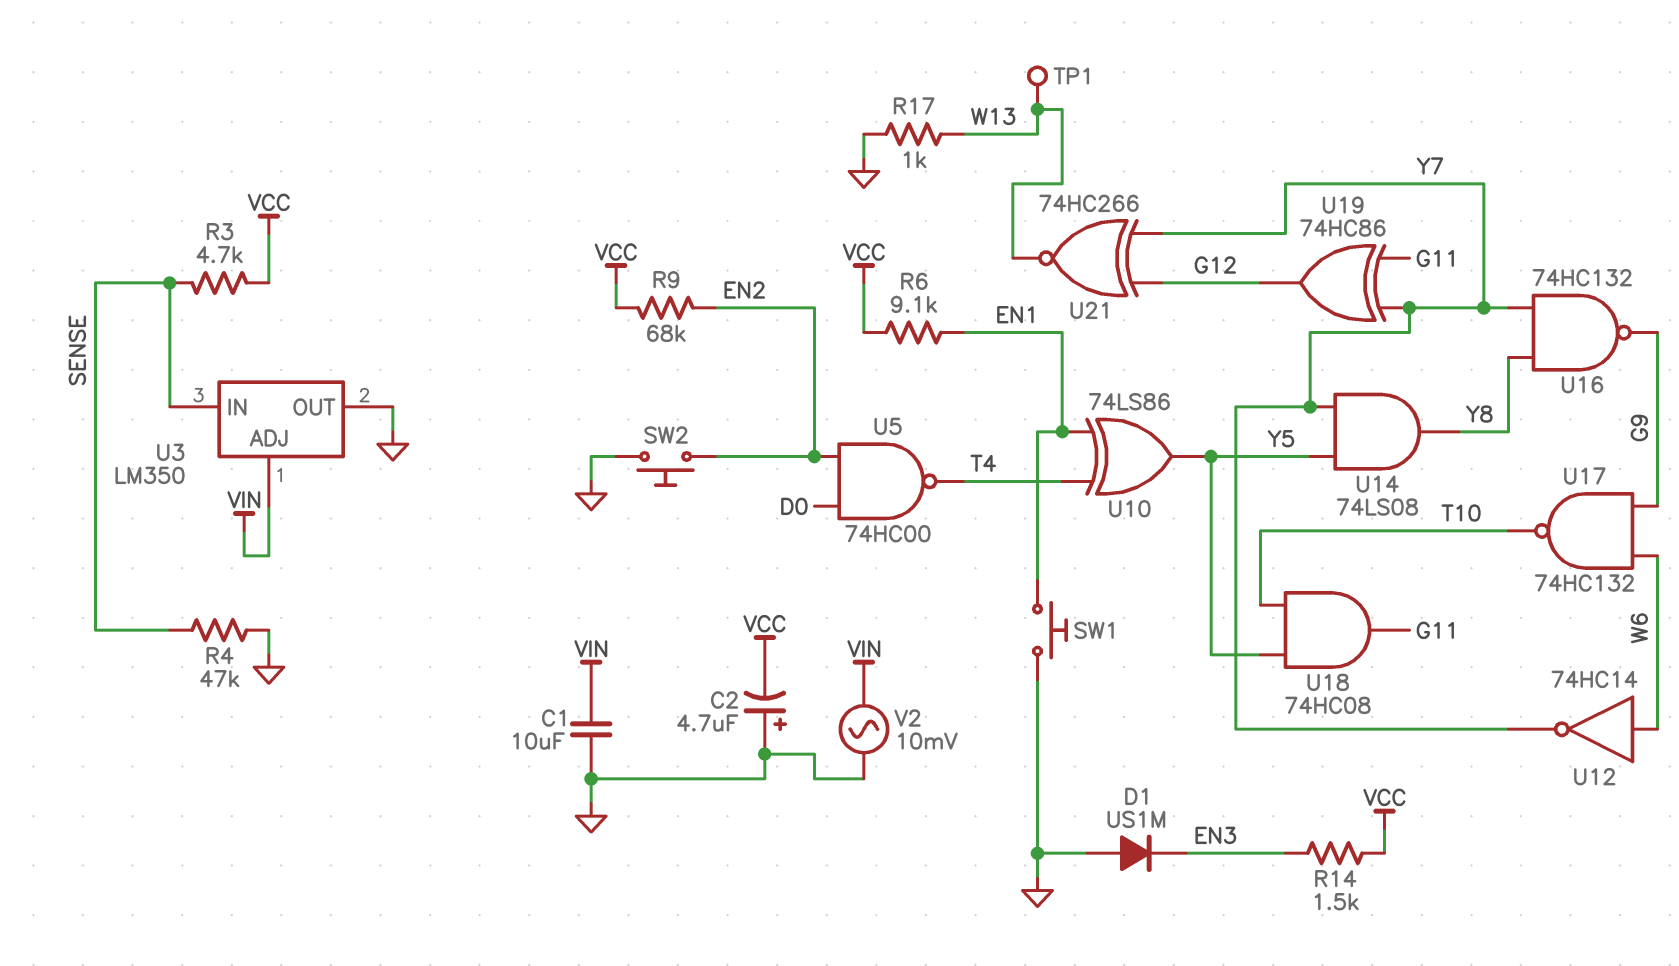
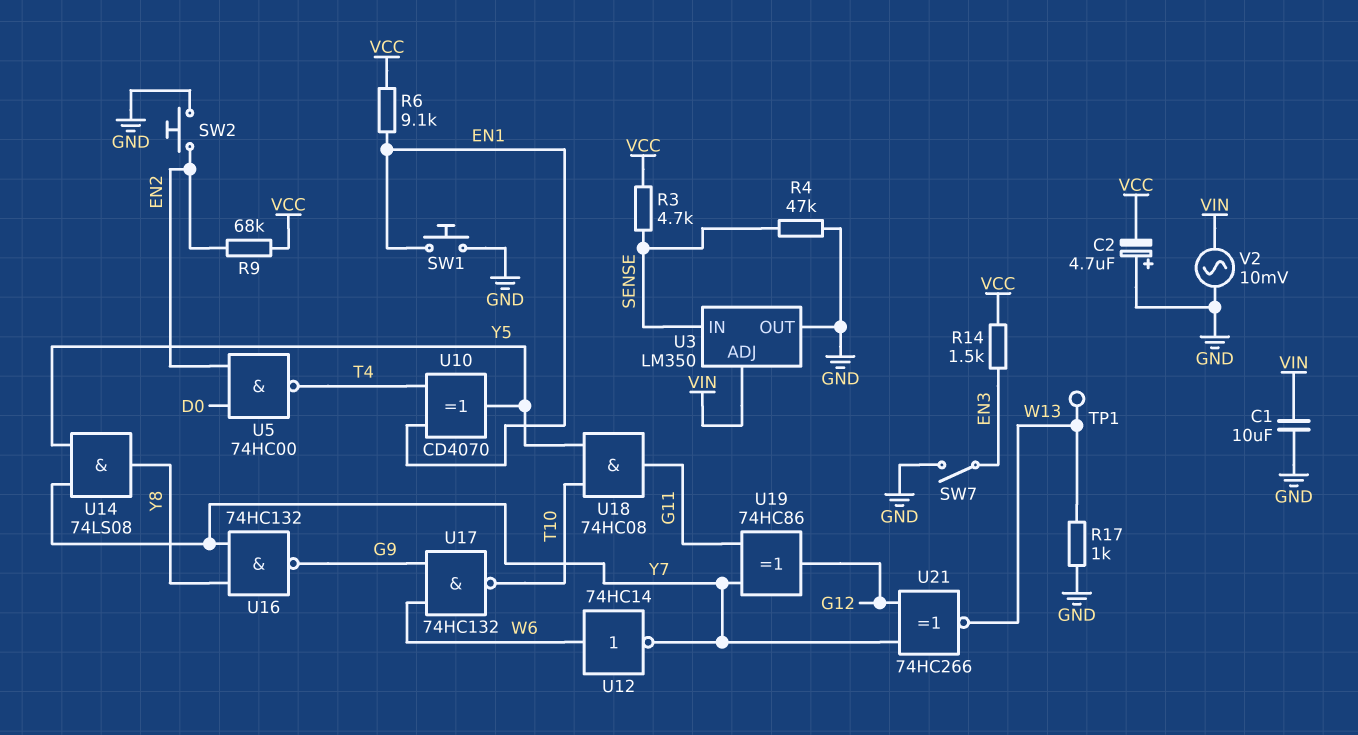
D1: diode US1M (A GND, K EN3) -> none
SW7: none -> switch (EN3, GND)
U10: XOR 74LS86 (in EN1, in T4, out Y5) -> XOR CD4070 (in EN1, in T4, out Y5)

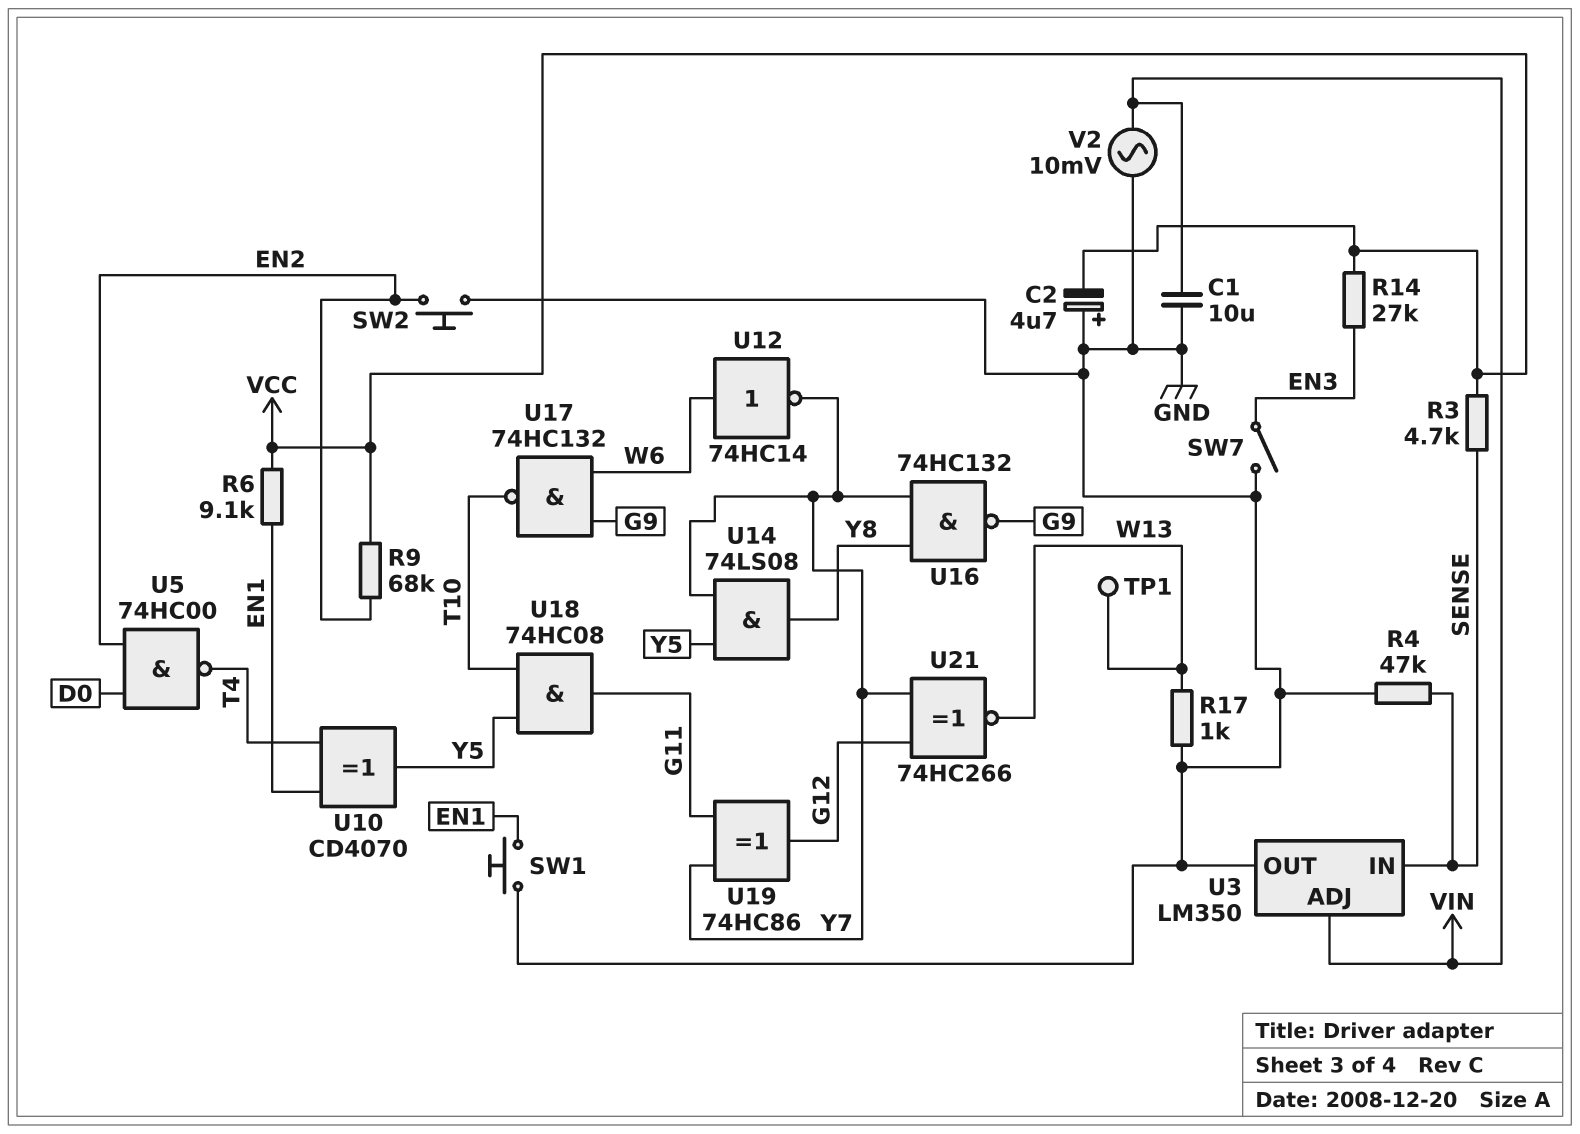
R14: 1.5k (EN3, VCC) -> 27k (EN3, VCC)

